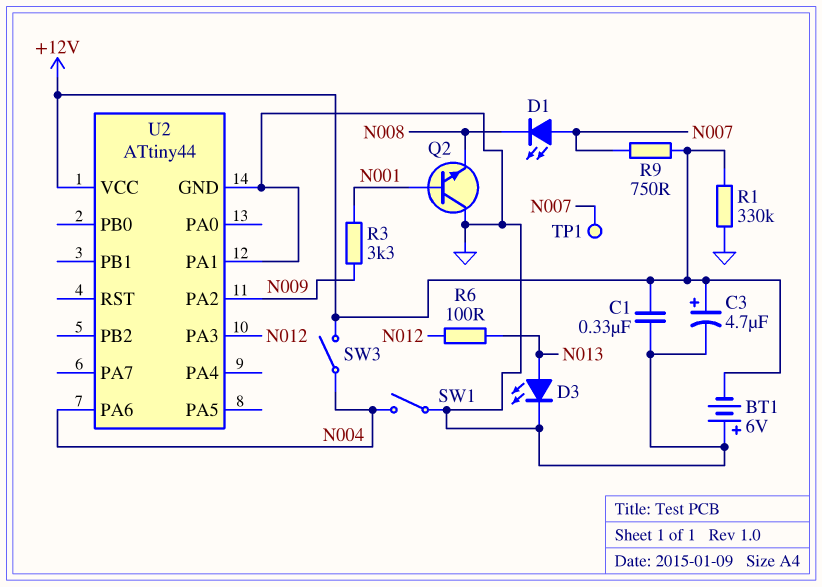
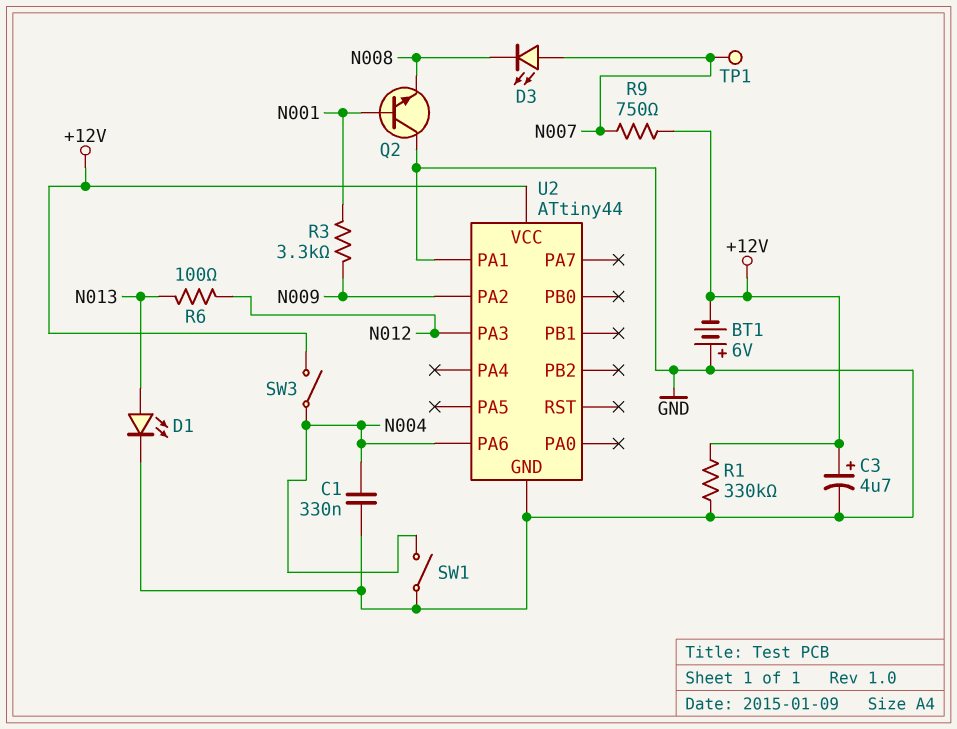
C1: 330nF (+12V, GND) -> 330nF (GND, N004)
D1: LED (A N007, K N008) -> LED (A N013, K GND)
D3: LED (A N013, K GND) -> LED (A N007, K N008)

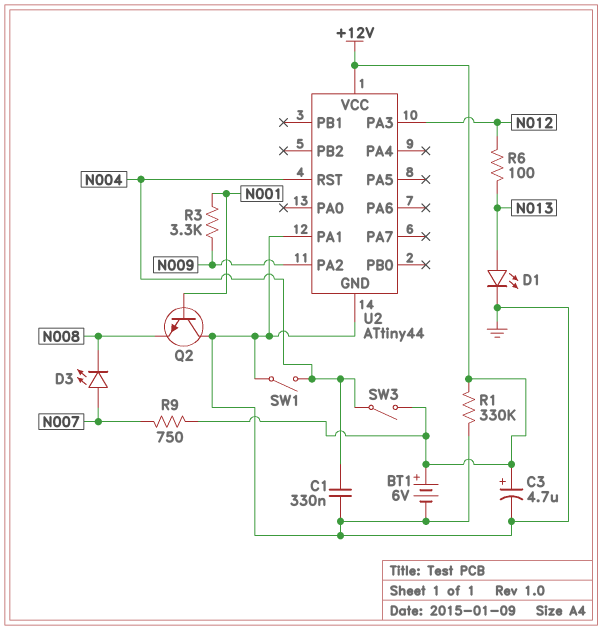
BT1: 6V (plus GND, minus +12V) -> 6V (plus +12V, minus GND)
TP1: test point (N007) -> none
U2 pin PA6: N004 -> none
U2 pin RST: none -> N004

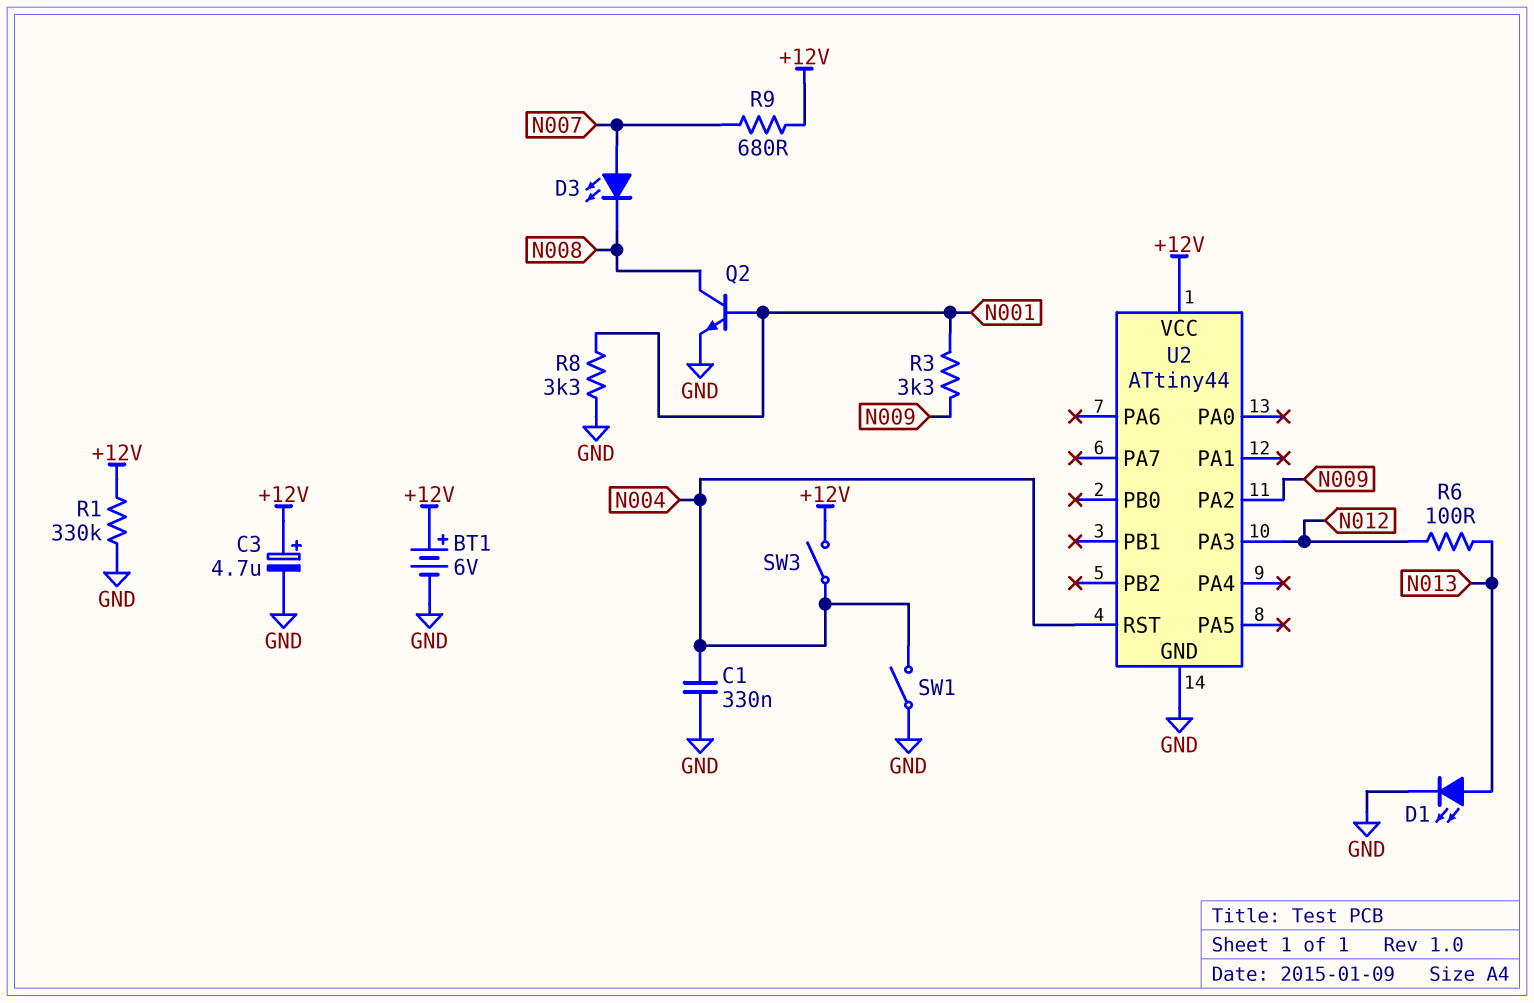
Q2: NPN (B N001, C GND, E N008) -> NPN (B N001, C N008, E GND)
R8: none -> 3.3k (GND, N001)
R9: 750 (+12V, N007) -> 680 (+12V, N007)
U2 pin PA1: GND -> none

